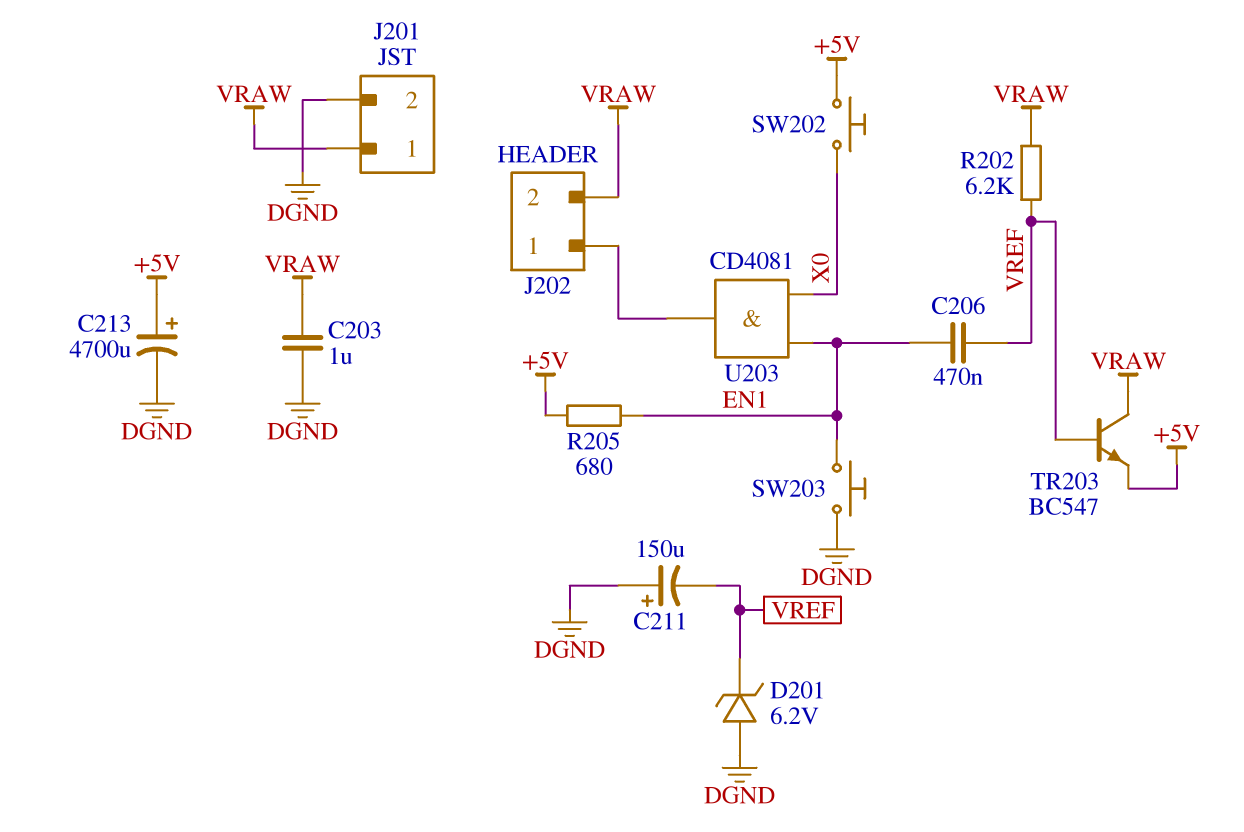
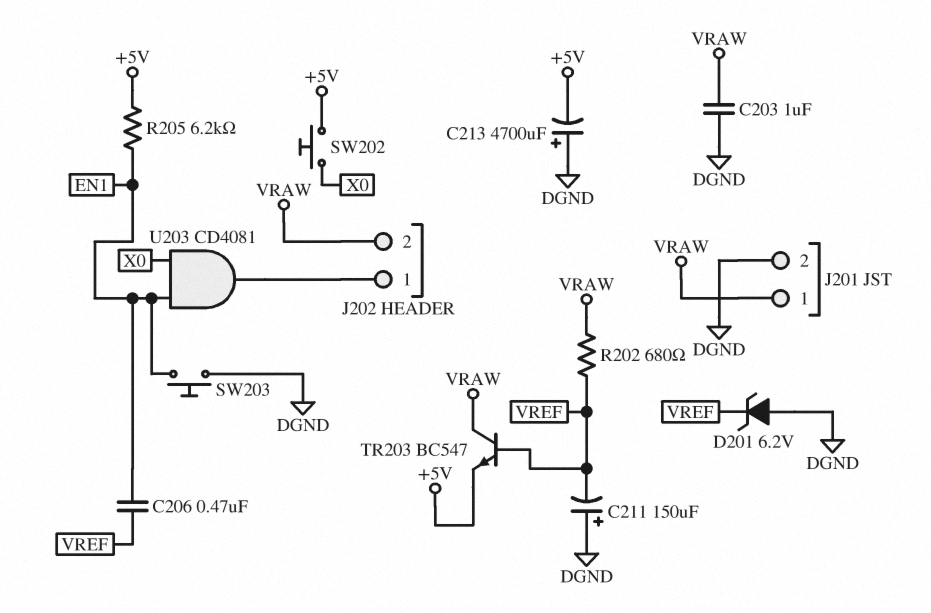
C213: 4700uF (plus +5V, minus DGND) -> 4700uF (plus DGND, minus +5V)
R202: 6.2k (VRAW, VREF) -> 680 (VRAW, VREF)
R205: 680 (+5V, EN1) -> 6.2k (+5V, EN1)

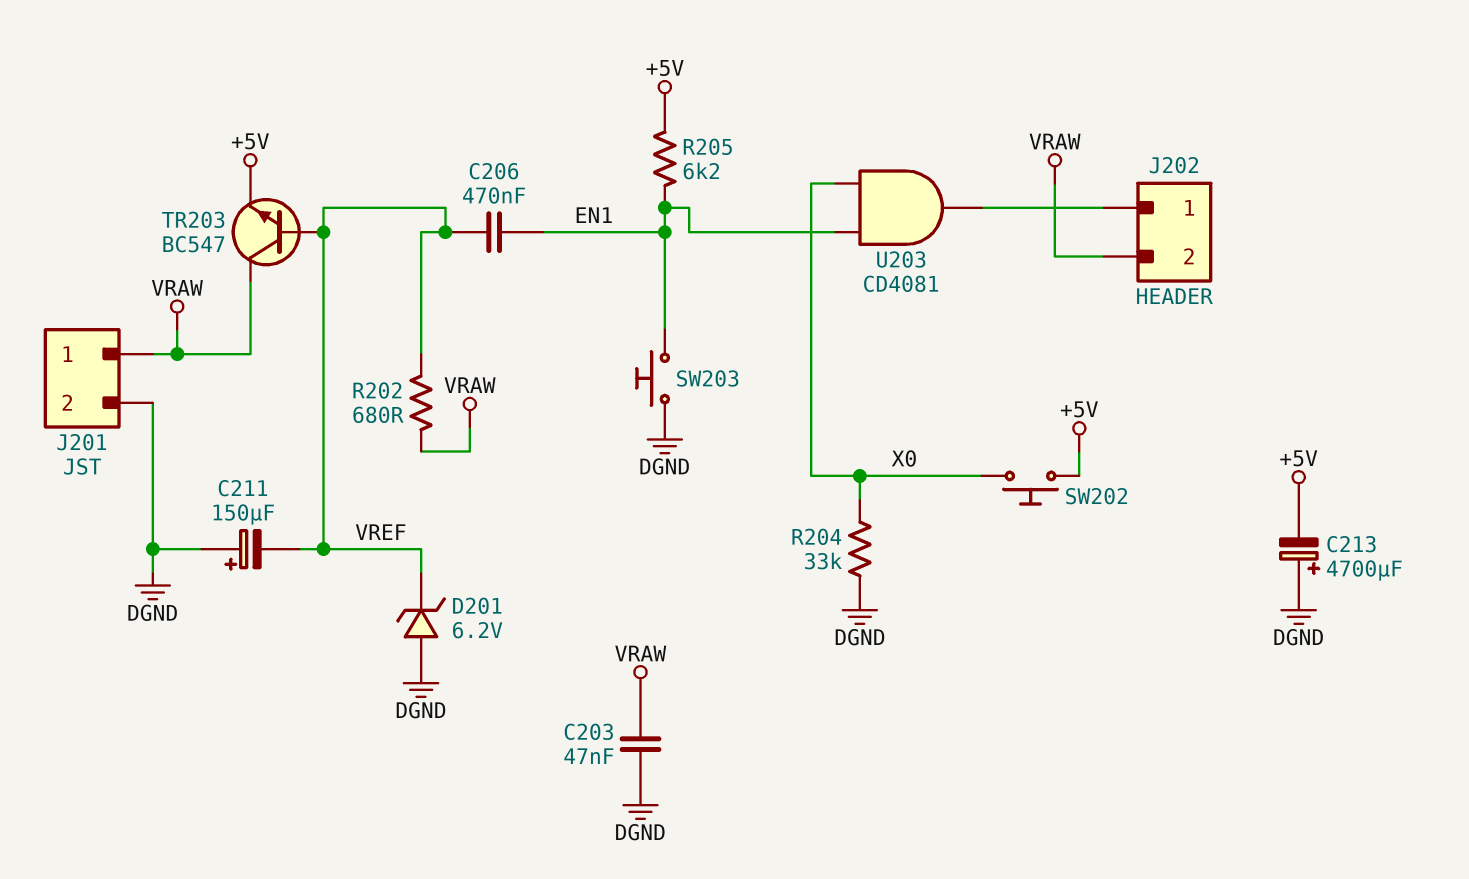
C203: 1uF (DGND, VRAW) -> 47nF (DGND, VRAW)
R204: none -> 33k (DGND, X0)

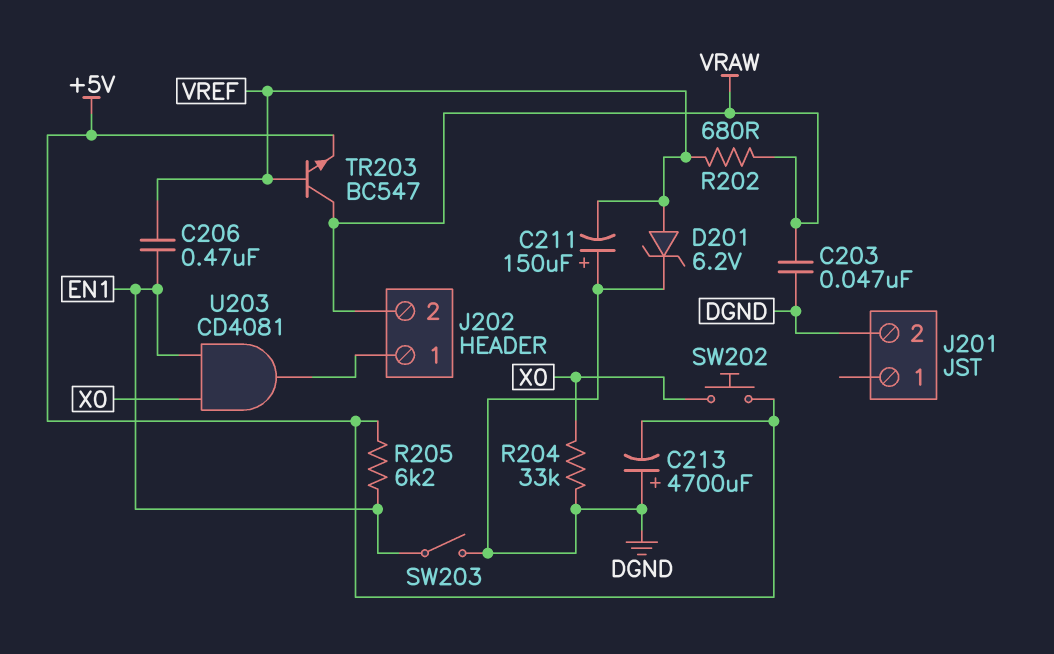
D201: zener 6.2V (A DGND, K VREF) -> zener 6.2V (A VREF, K DGND)
J201 pin 1: VRAW -> none
SW203: button (DGND, EN1) -> switch (DGND, EN1)

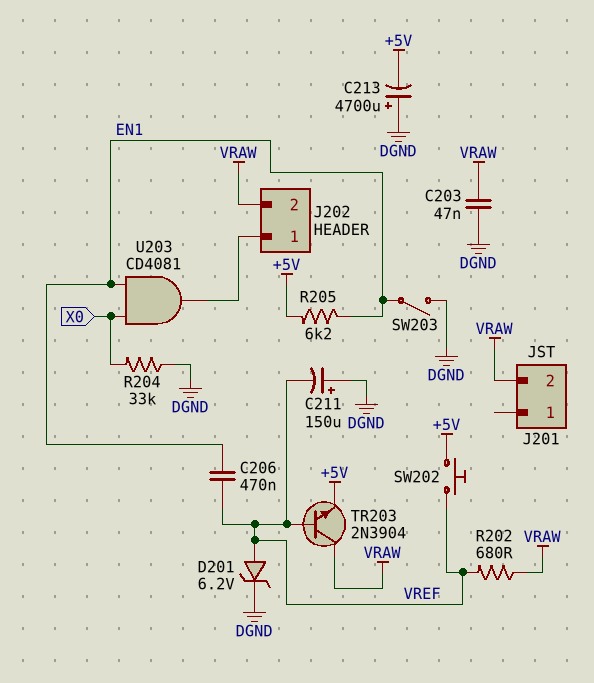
J201 pin 2: DGND -> VRAW
SW202: button (+5V, X0) -> button (+5V, VREF)
TR203: NPN BC547 (B VREF, C VRAW, E +5V) -> NPN 2N3904 (B VREF, C VRAW, E +5V)

